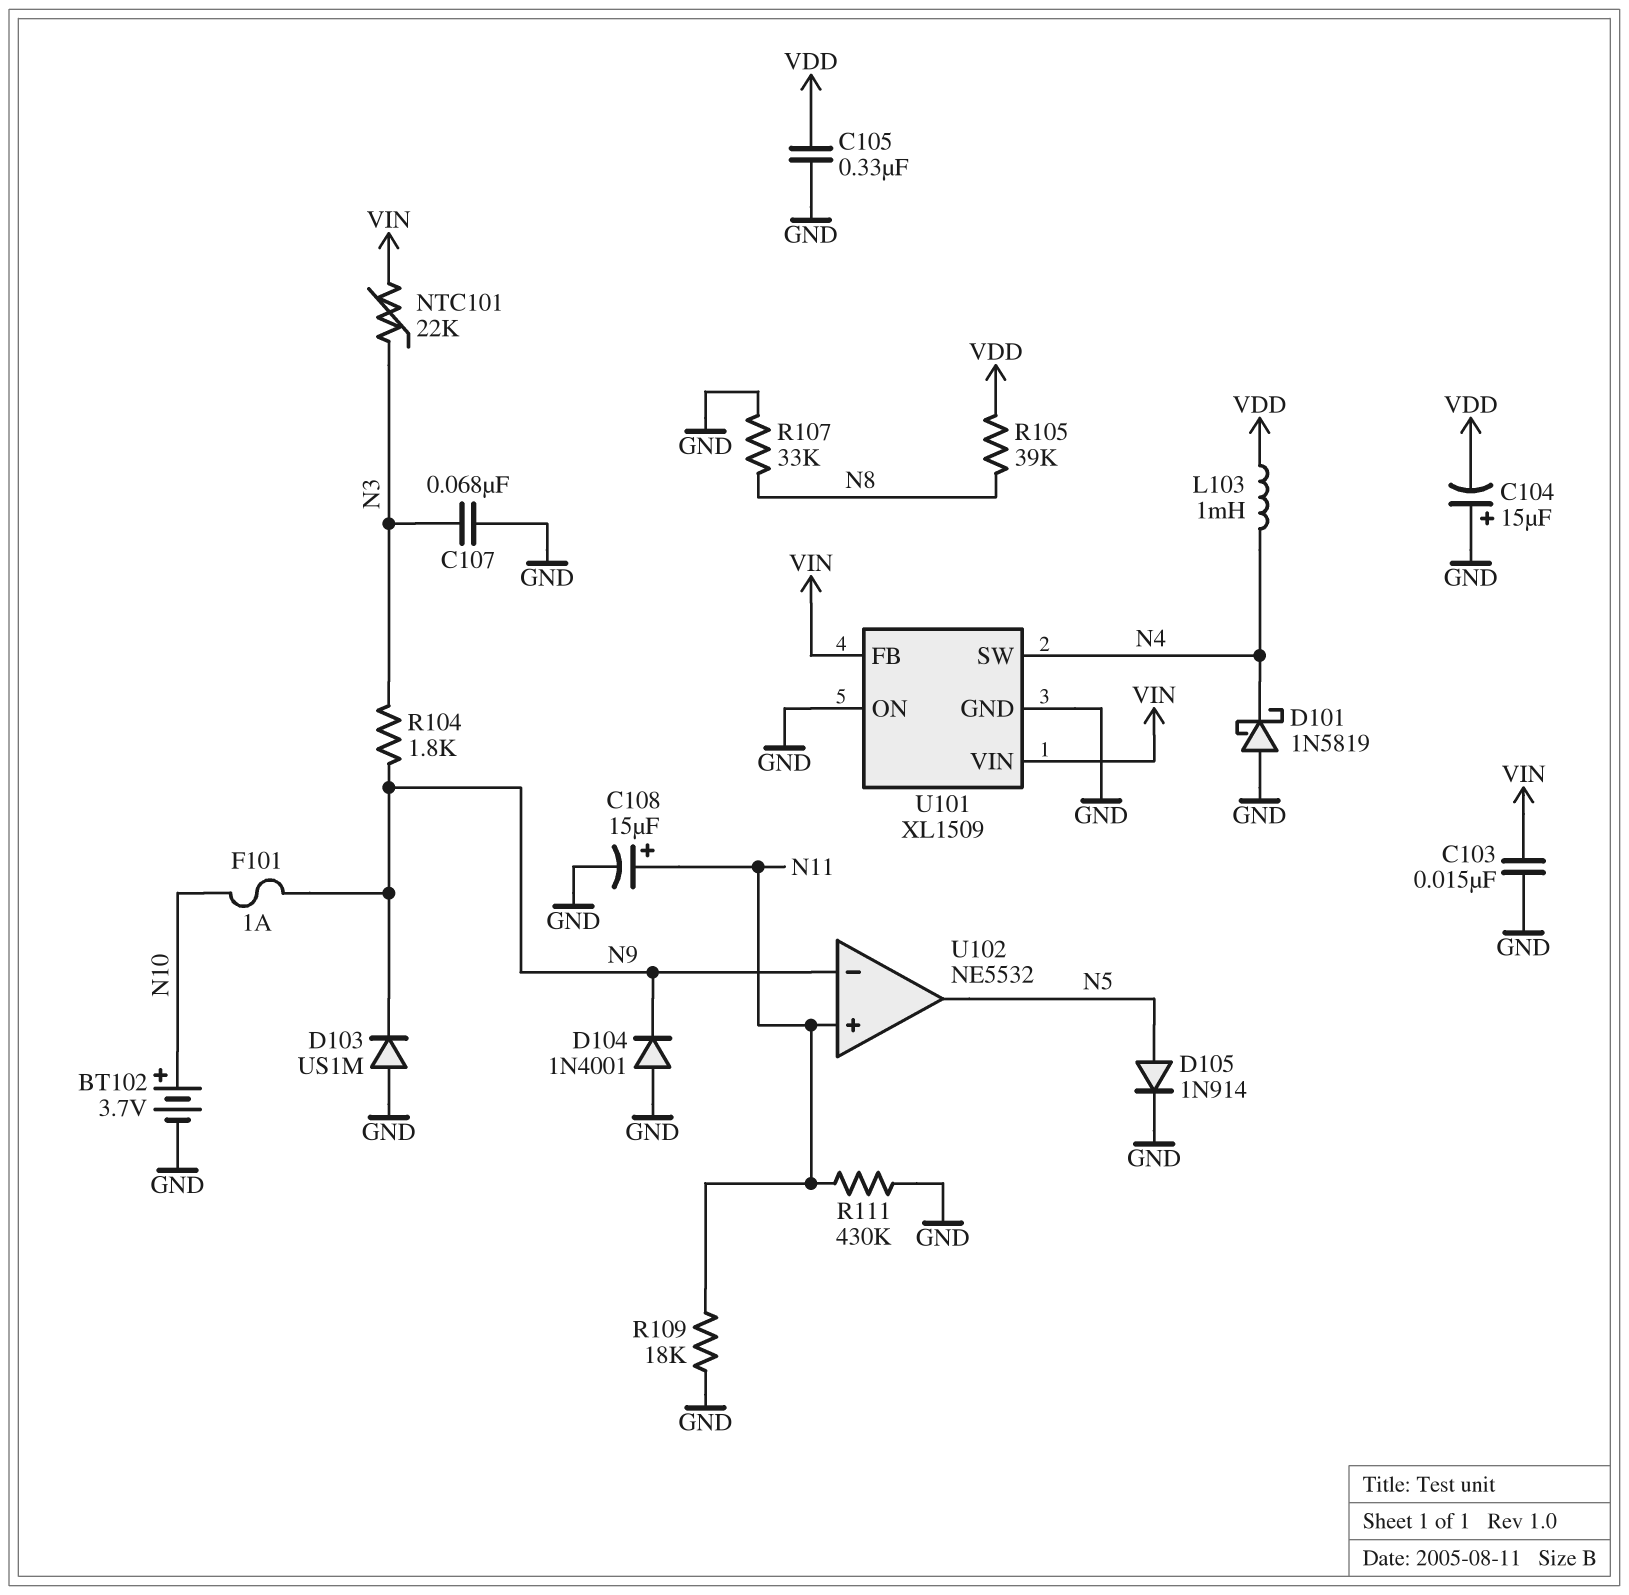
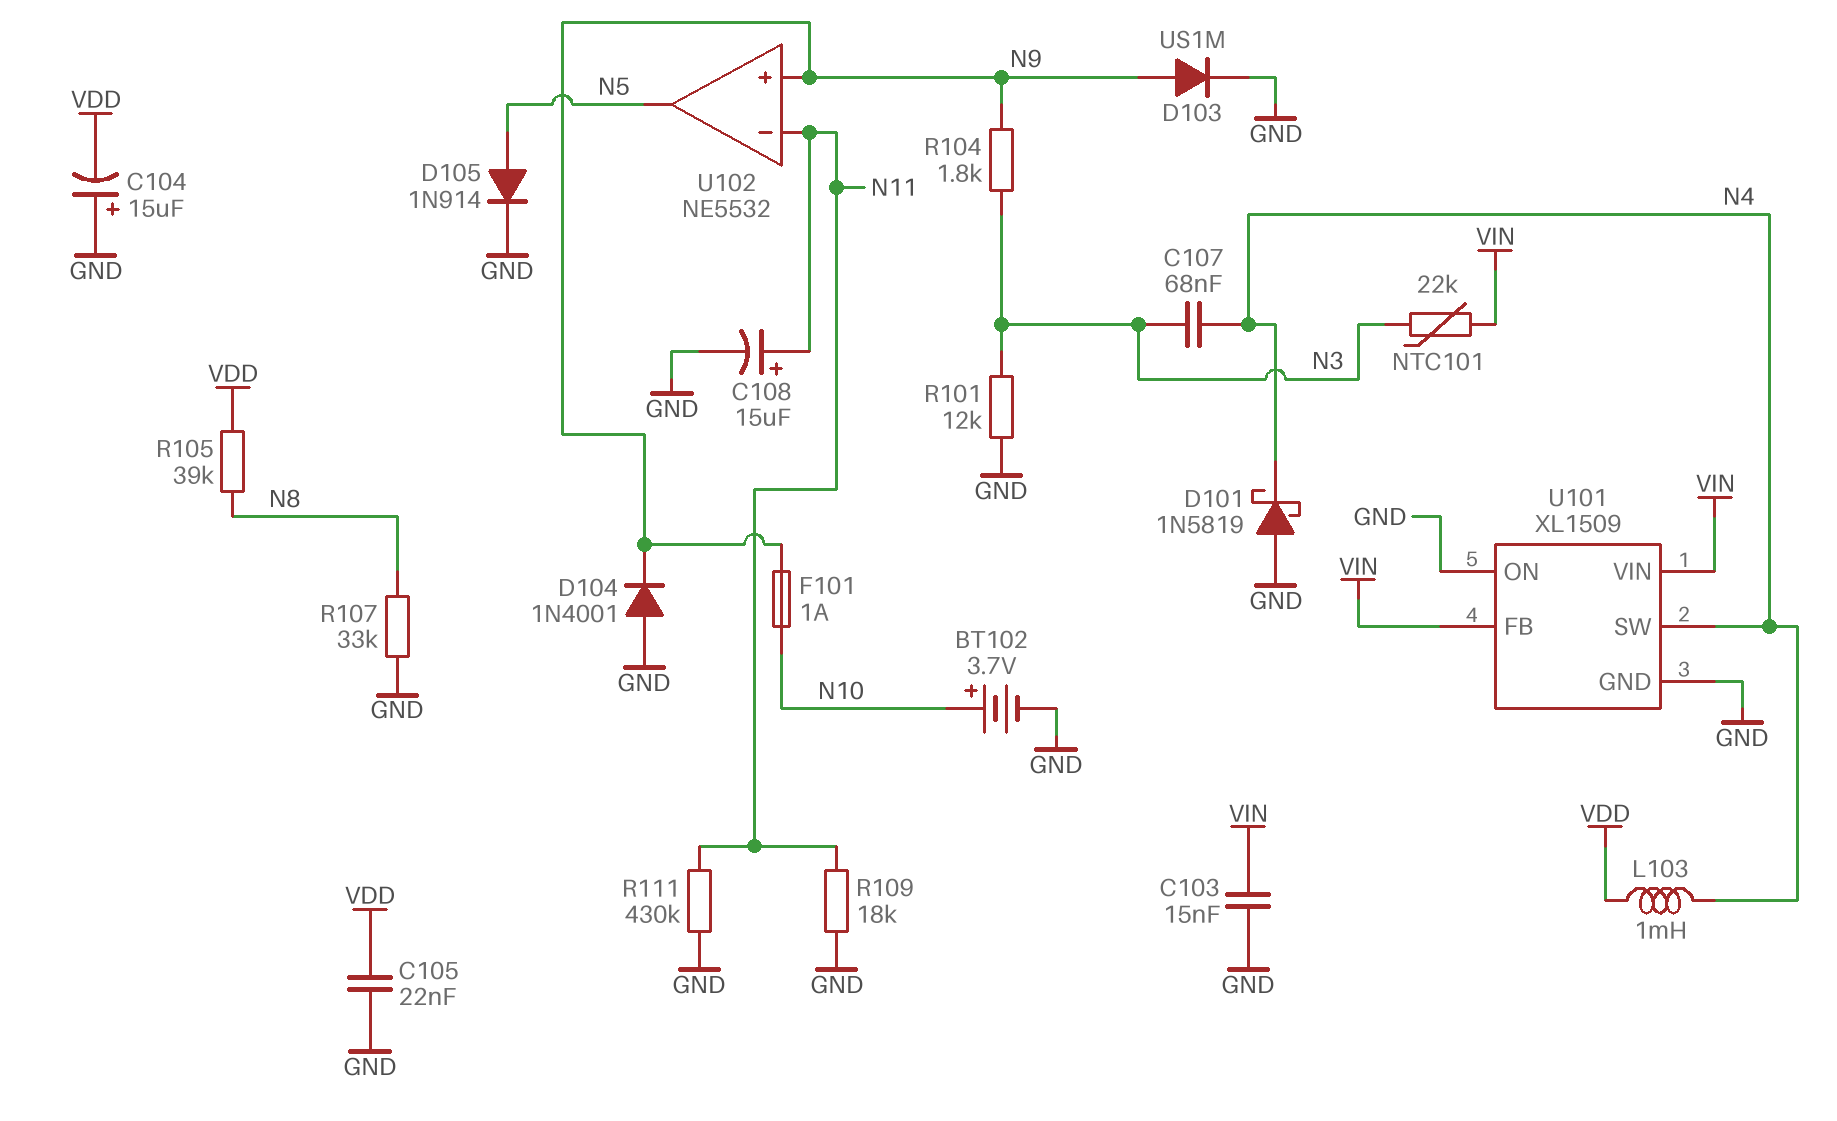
C105: 330nF (GND, VDD) -> 22nF (GND, VDD)
C107: 68nF (GND, N3) -> 68nF (N3, N4)
D103: diode US1M (A GND, K N9) -> diode US1M (A N9, K GND)
R101: none -> 12k (GND, N3)
U102 pin in+: N11 -> N9
U102 pin in-: N9 -> N11

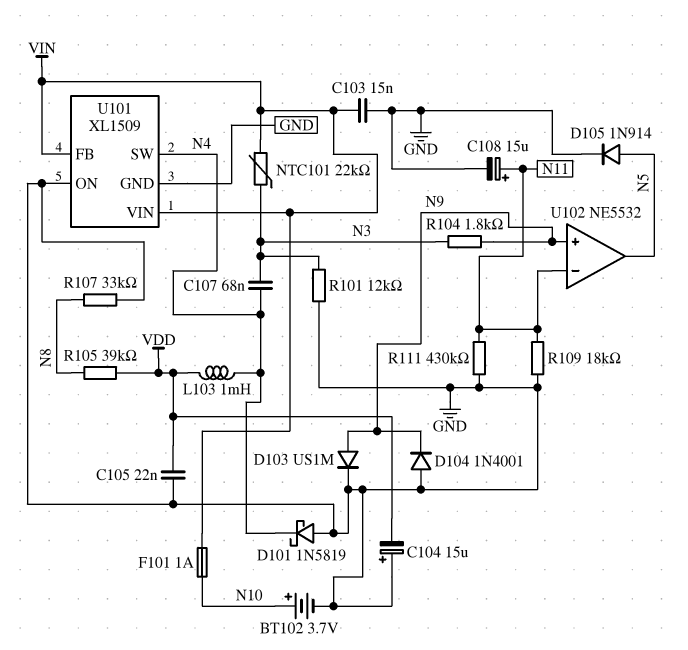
F101: 1A (N9, N10) -> 1A (N10, VIN)

